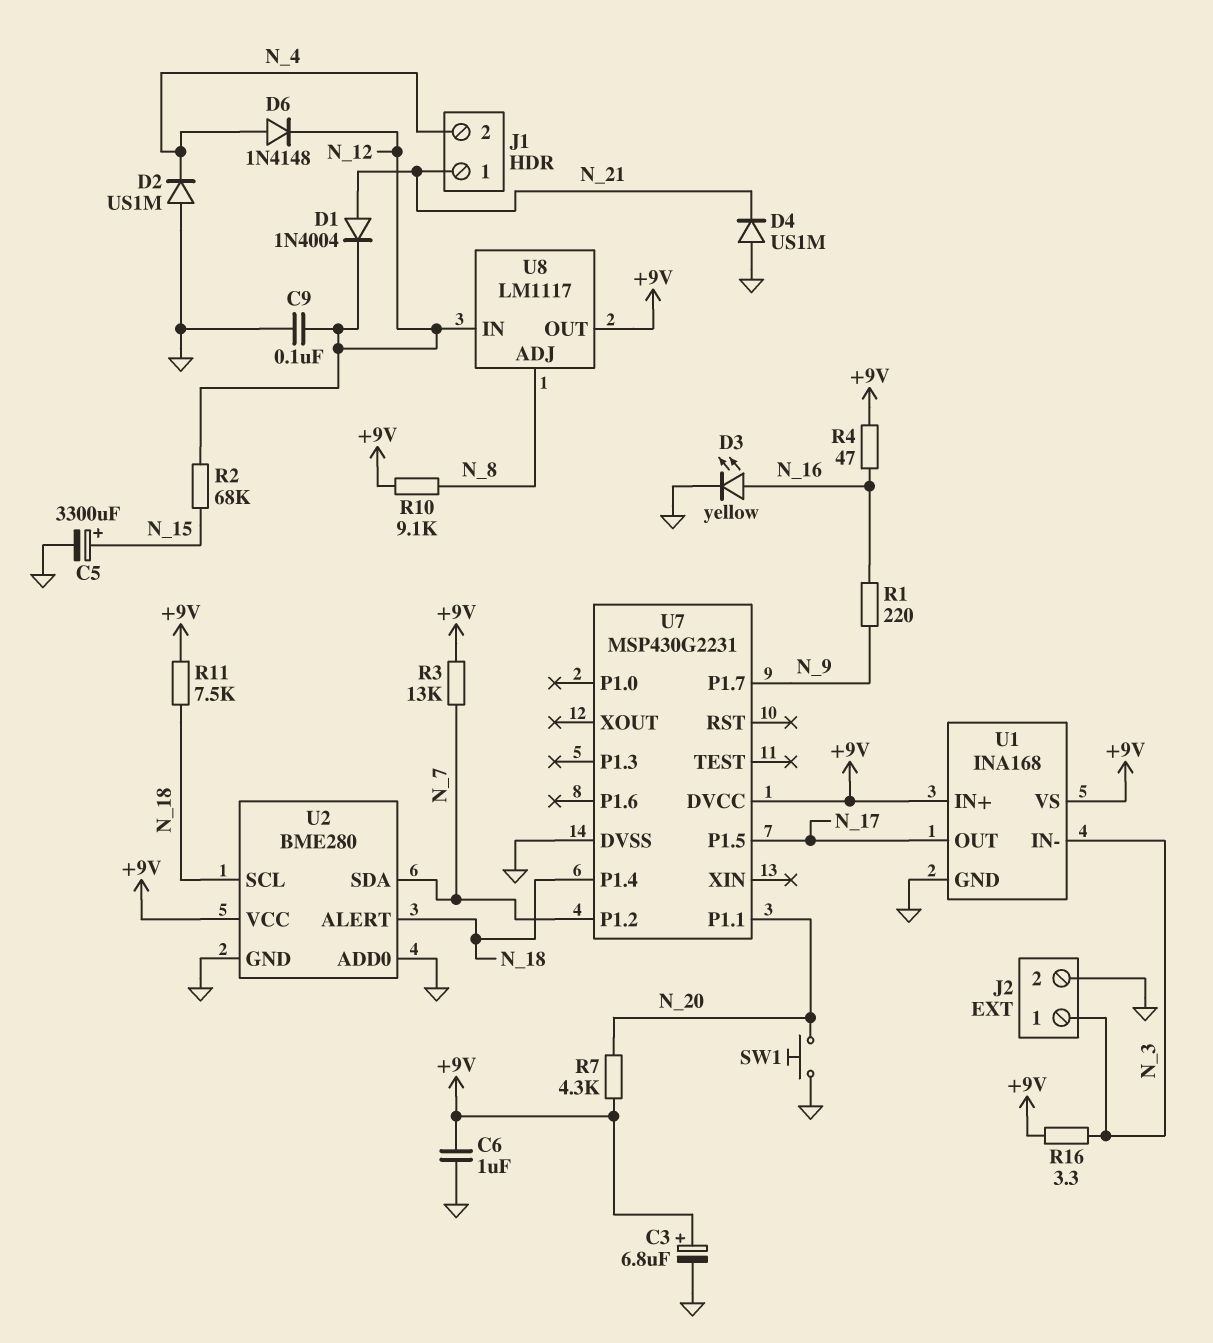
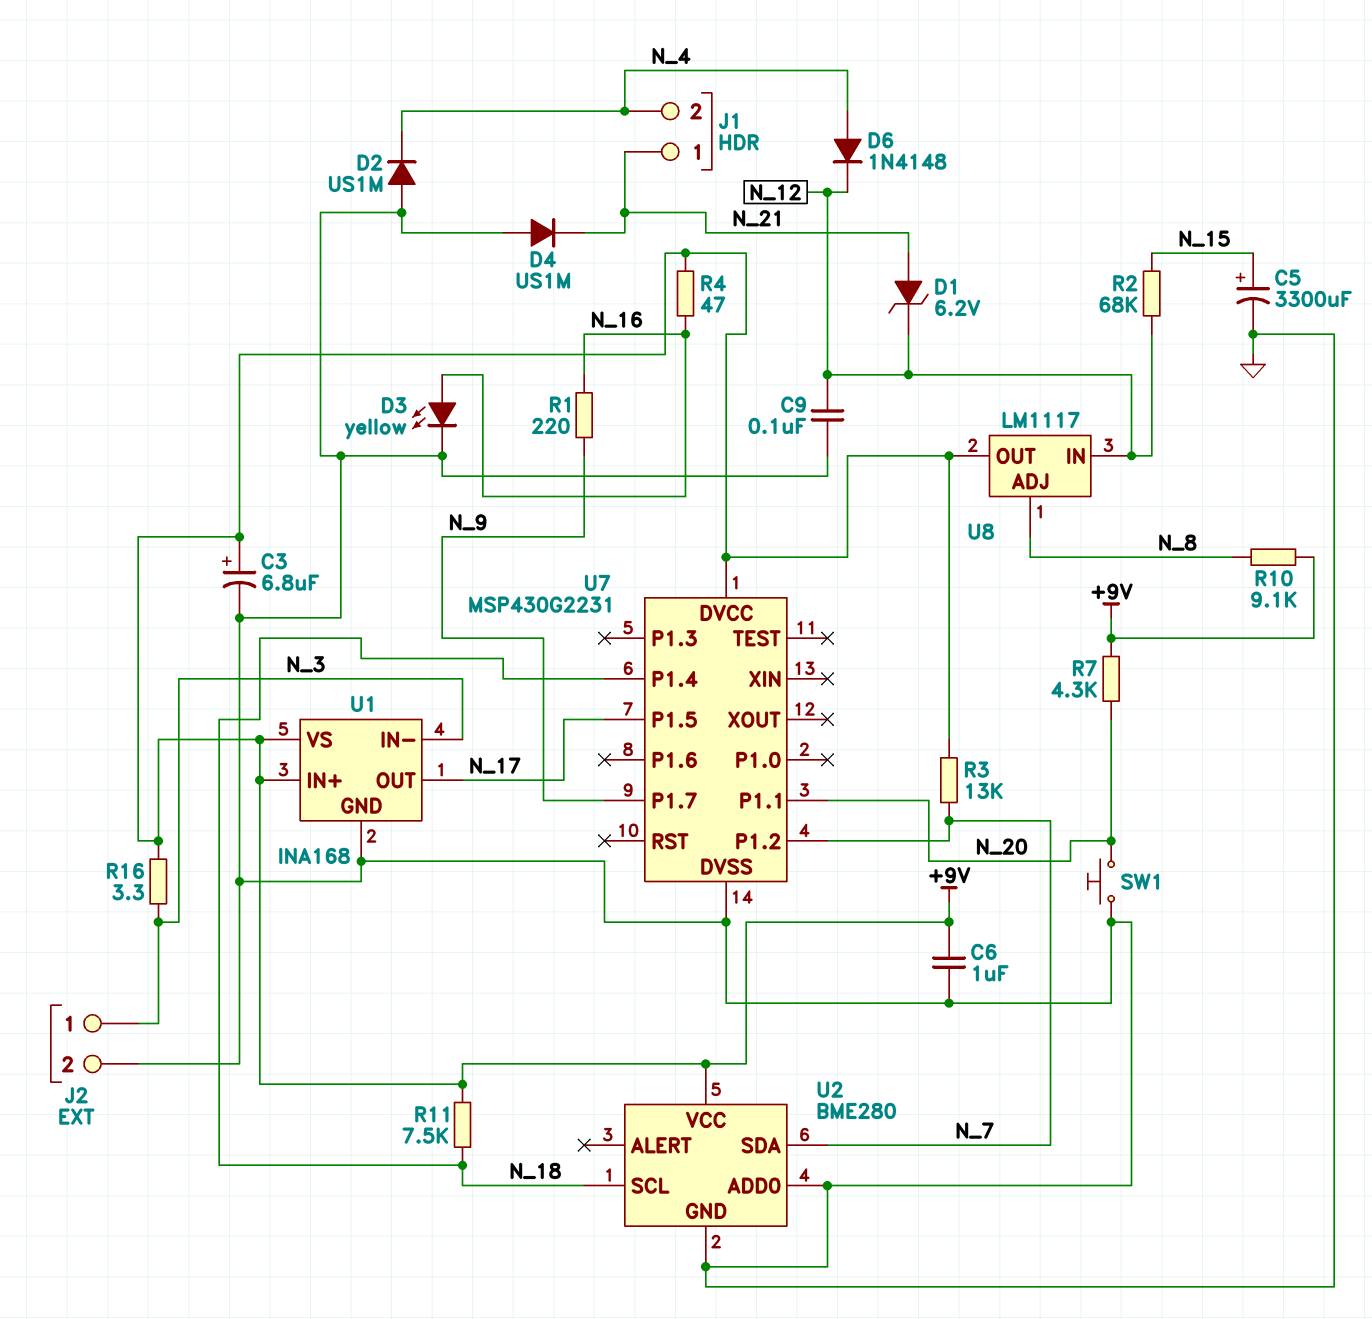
D1: diode 1N4004 (A N_21, K N_12) -> zener 6.2V (A N_21, K N_12)
U2 pin ALERT: N_18 -> none

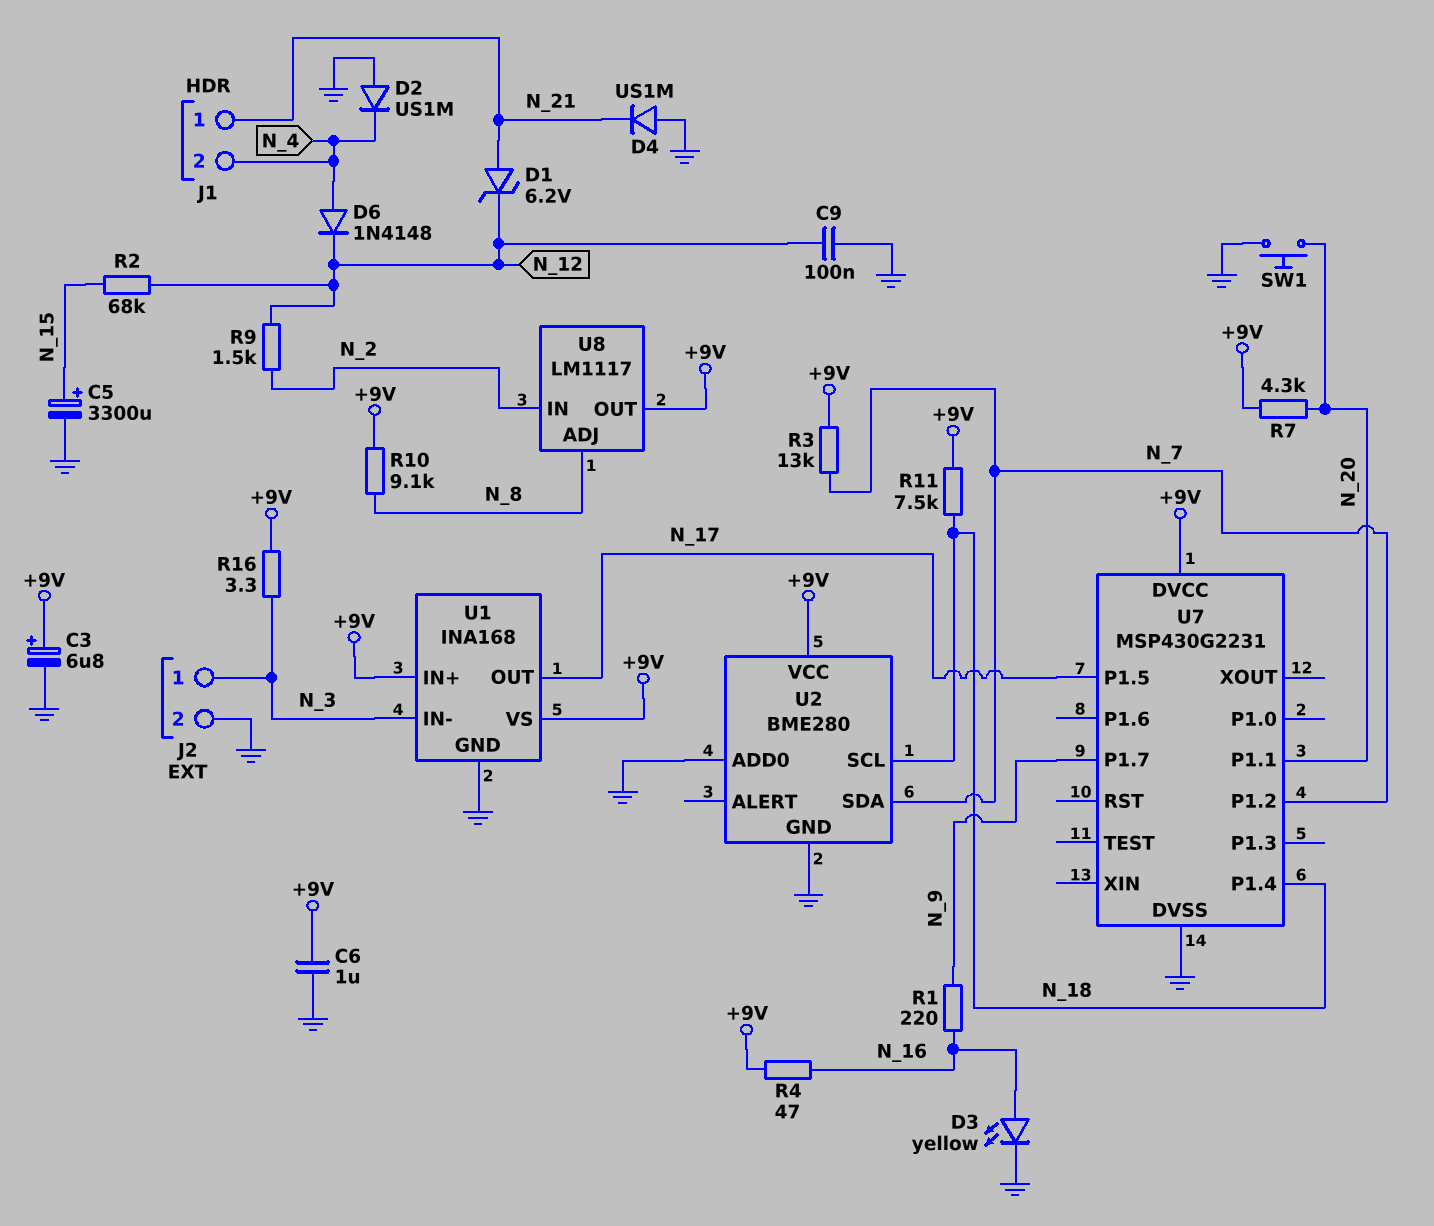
R9: none -> 1.5k (N_2, N_12)
U8 pin IN: N_12 -> N_2

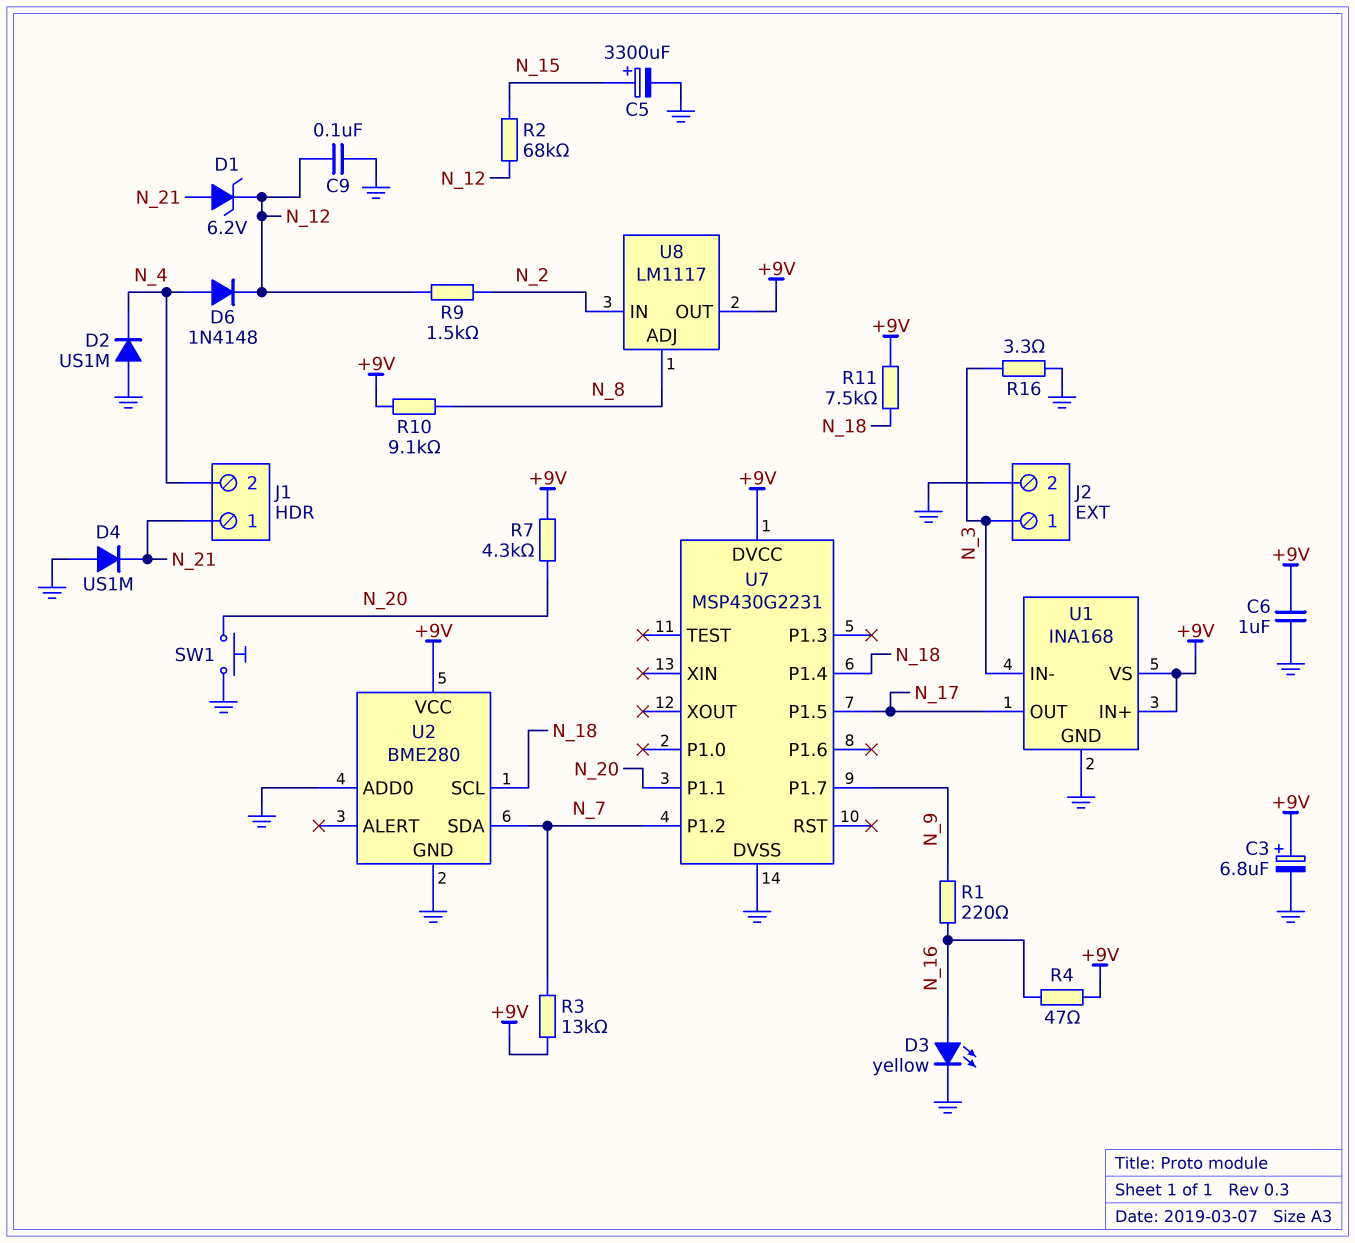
R16: 3.3 (+9V, N_3) -> 3.3 (GND, N_3)

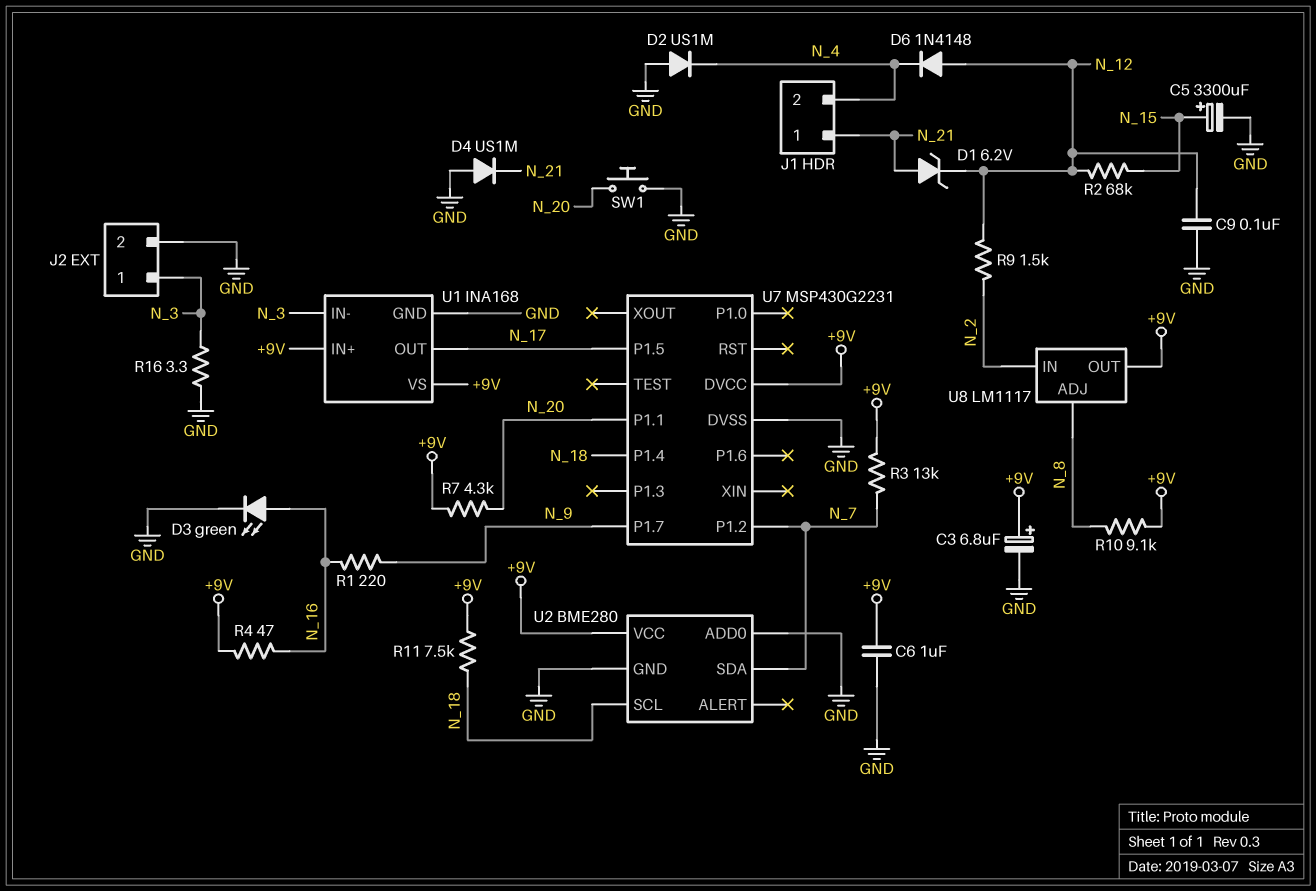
D3: LED yellow (A N_16, K GND) -> LED green (A N_16, K GND)
D6: diode 1N4148 (A N_4, K N_12) -> diode 1N4148 (A N_12, K N_4)

